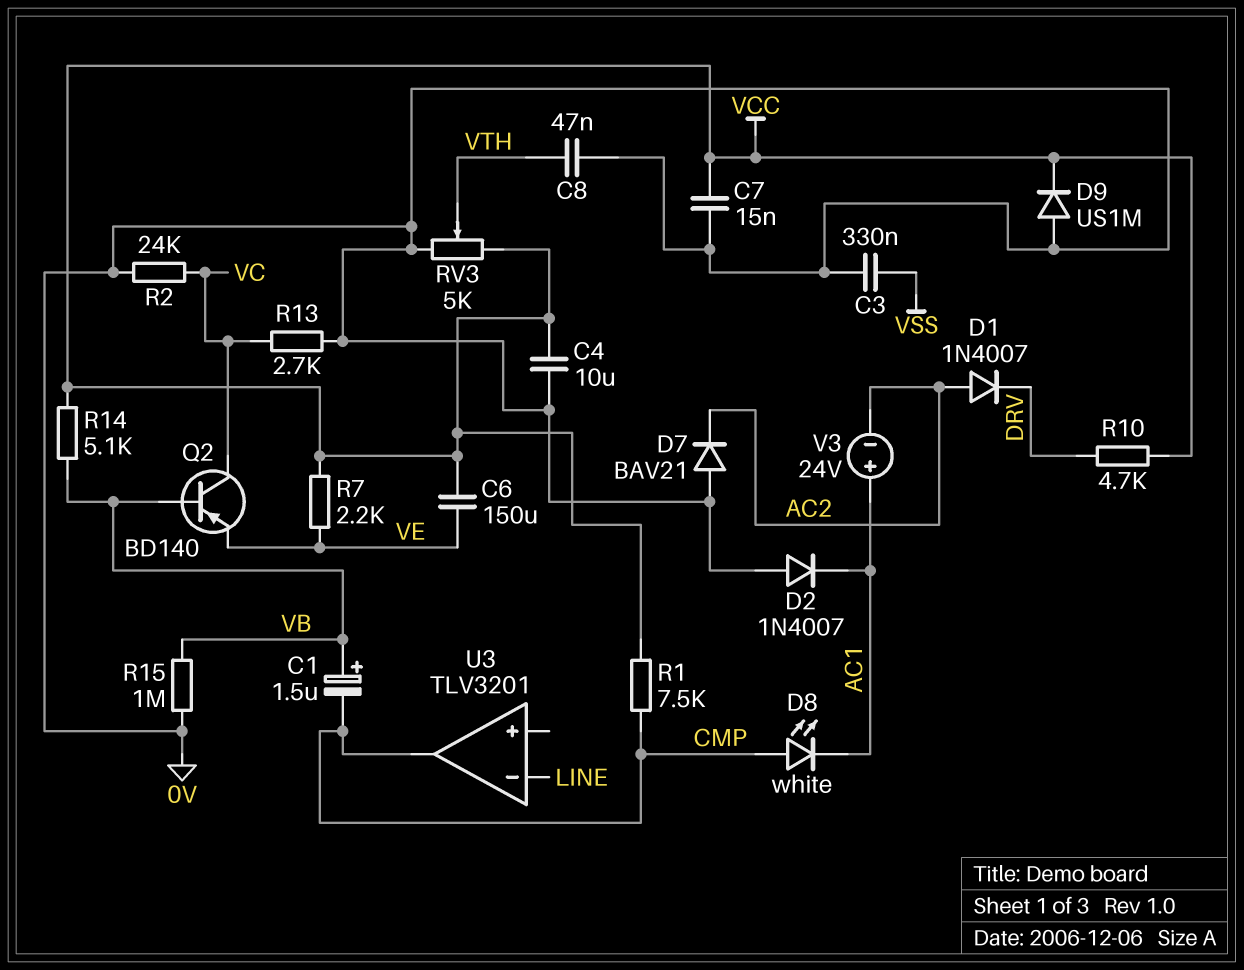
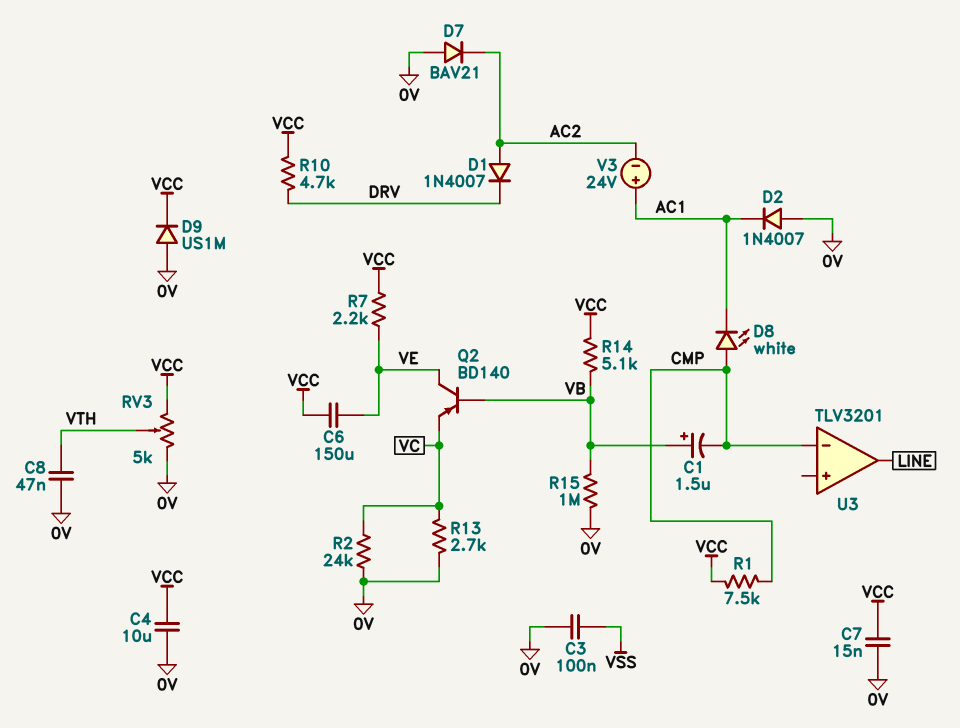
C3: 330nF (0V, VSS) -> 100nF (0V, VSS)
Q2: PNP BD140 (B VB, C VC, E VE) -> PNP BD140 (B VB, C VE, E VC)
U3 pin in-: LINE -> CMP
U3 pin out: CMP -> LINE

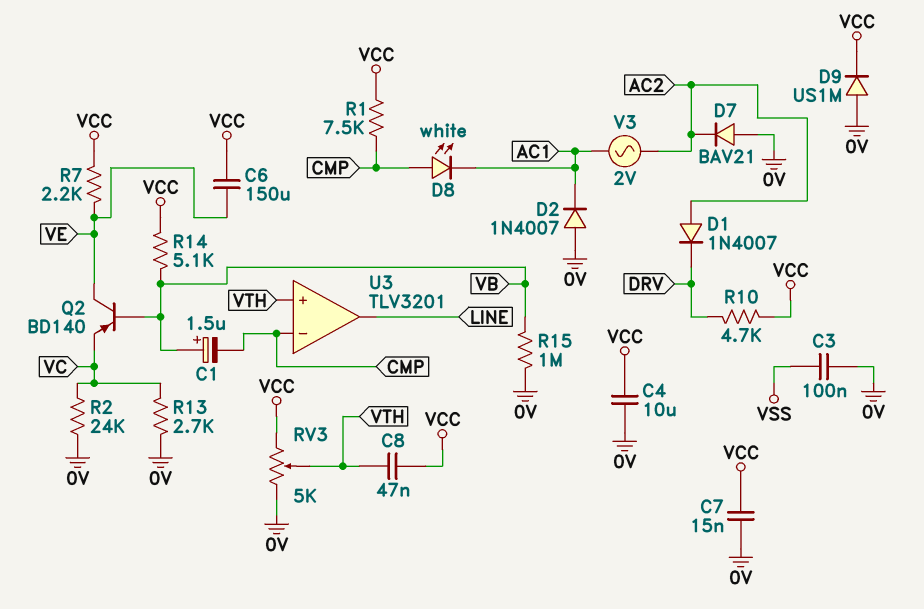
C8: 47nF (0V, VTH) -> 47nF (VCC, VTH)
U3 pin in+: none -> VTH
V3: 24V (plus AC1, minus AC2) -> AC 2V (AC1, AC2)

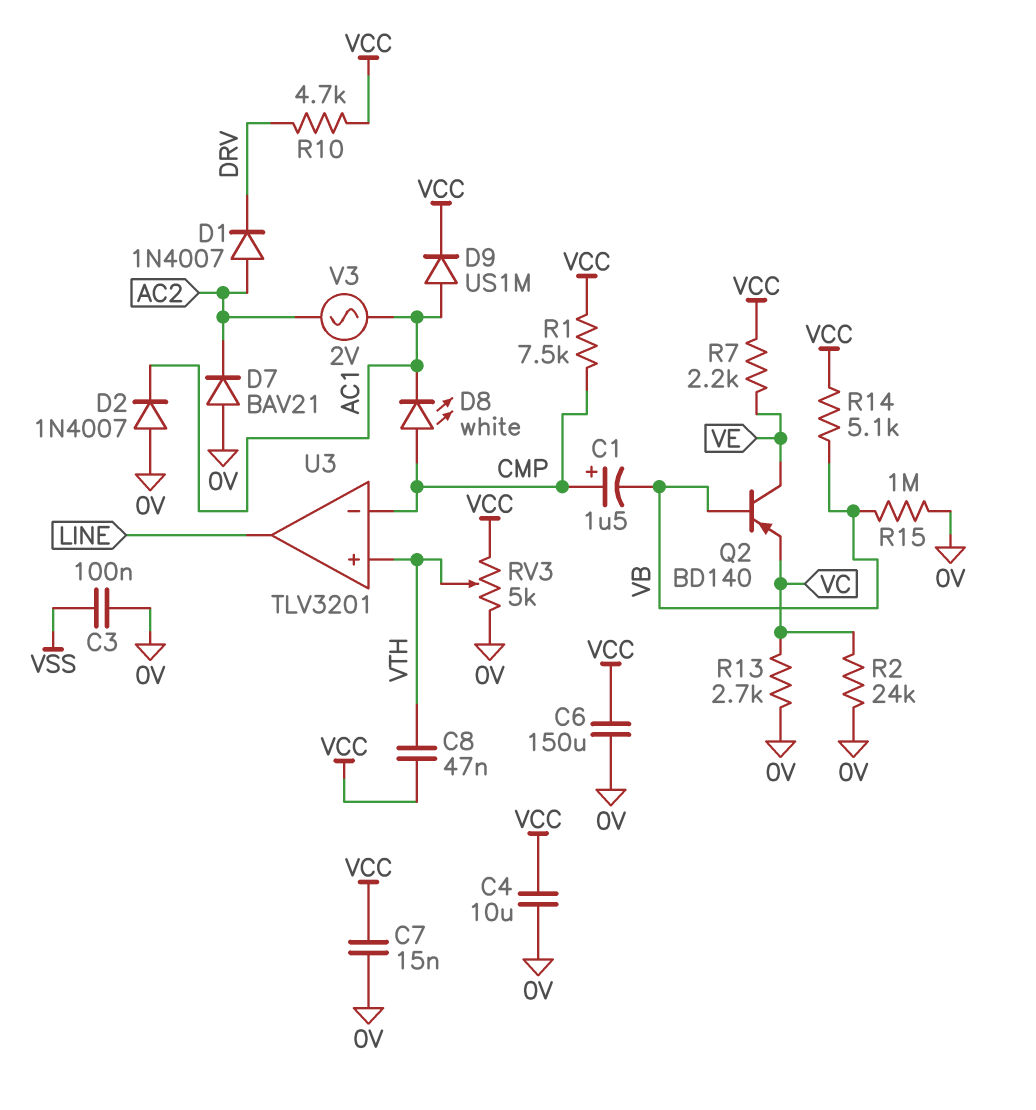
C1: 1.5uF (plus VB, minus CMP) -> 1.5uF (plus CMP, minus VB)
C6: 150uF (VCC, VE) -> 150uF (0V, VCC)
D9: diode US1M (A 0V, K VCC) -> diode US1M (A AC1, K VCC)

